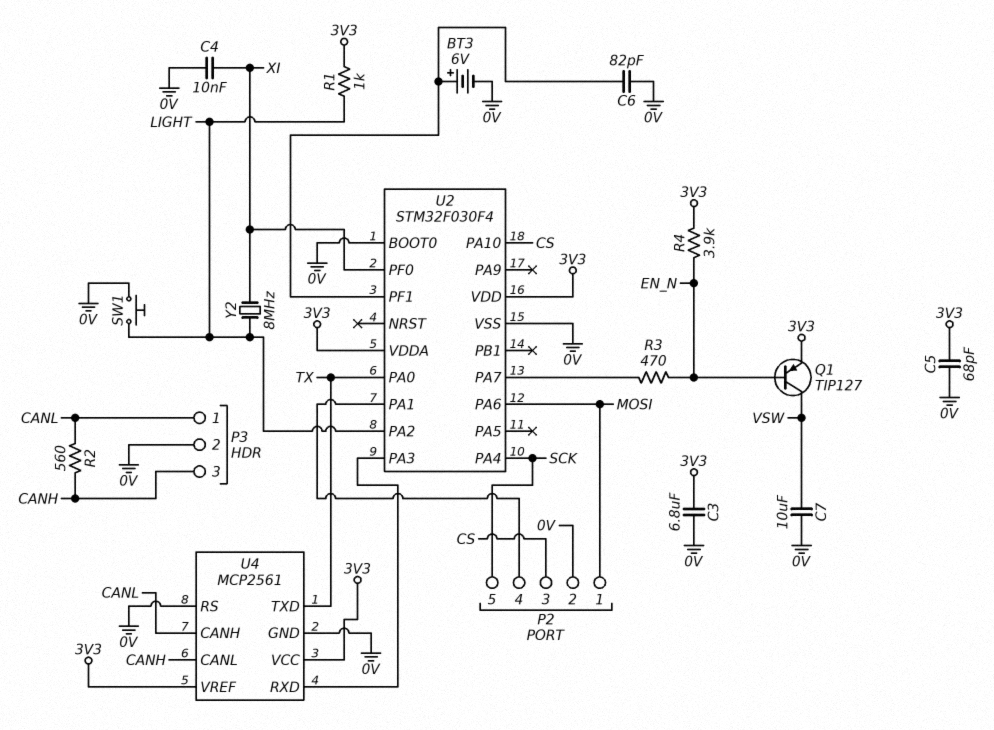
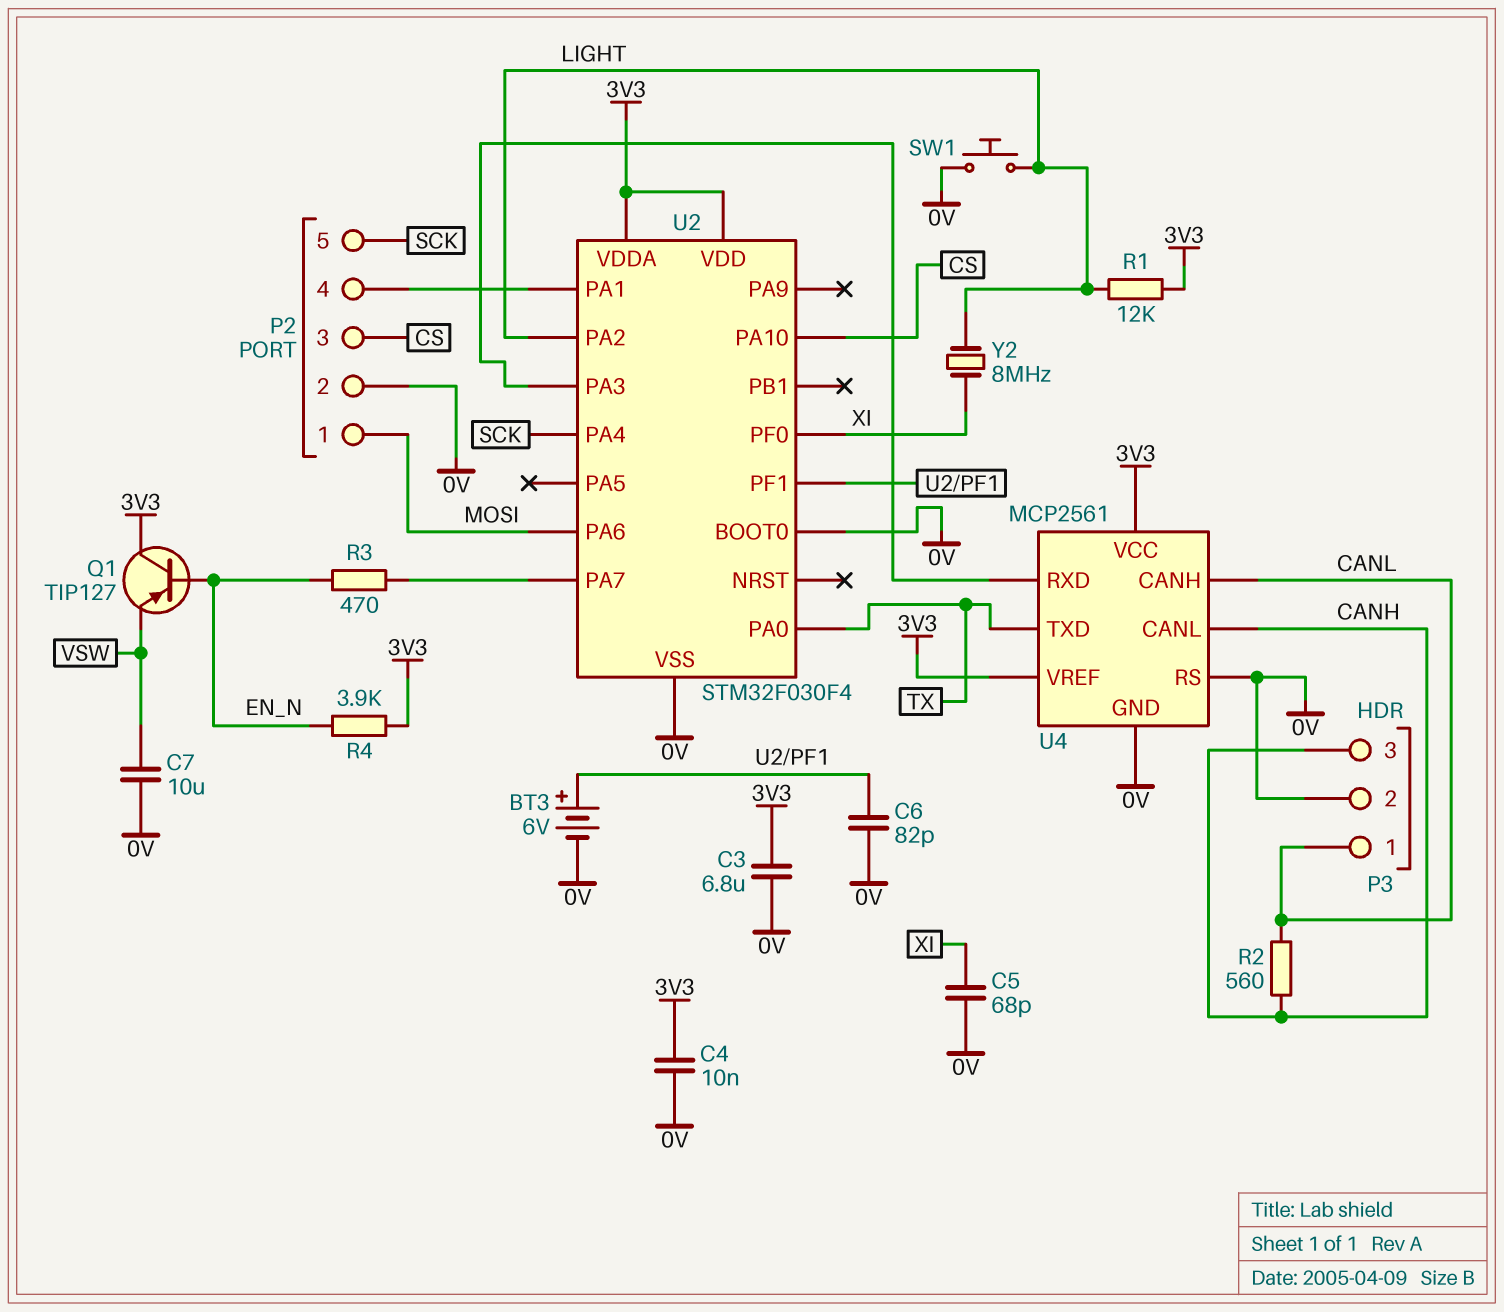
C4: 10nF (0V, XI) -> 10nF (0V, 3V3)
C5: 68pF (0V, 3V3) -> 68pF (0V, XI)
Q1: PNP TIP127 (B EN_N, C VSW, E 3V3) -> PNP TIP127 (B EN_N, C 3V3, E VSW)
R1: 1k (3V3, LIGHT) -> 12k (3V3, LIGHT)

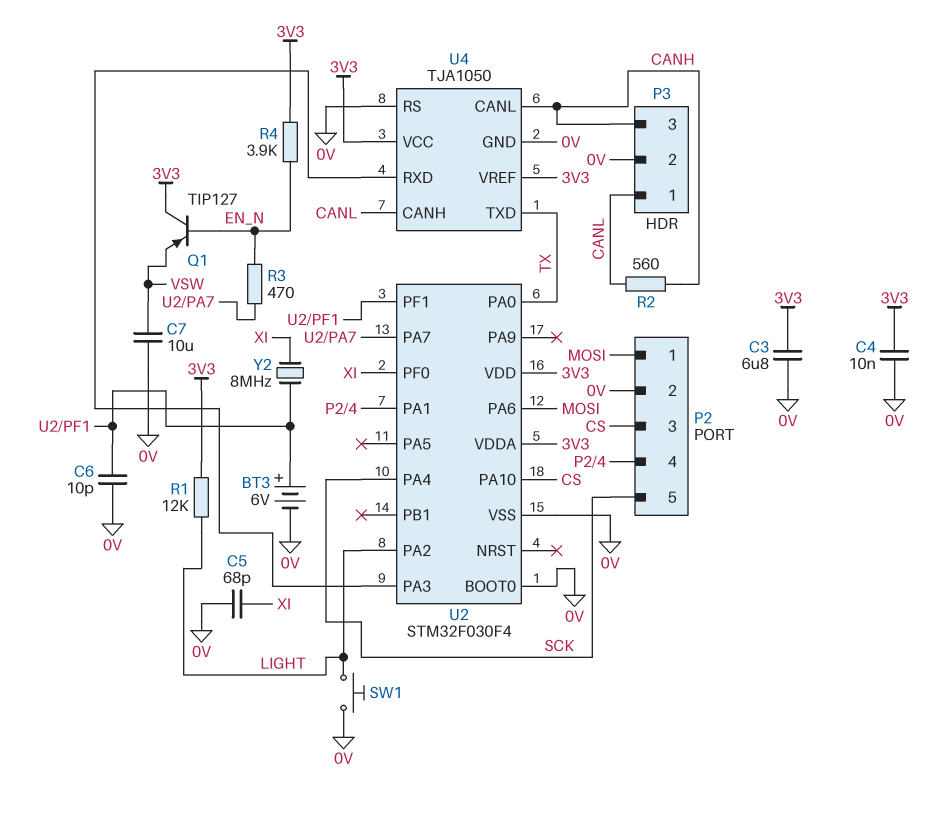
C6: 82pF (0V, U2/PF1) -> 10pF (0V, U2/PF1)
U4: MCP2561 -> TJA1050
Y2: 8MHz (LIGHT, XI) -> 8MHz (U2/PF1, XI)

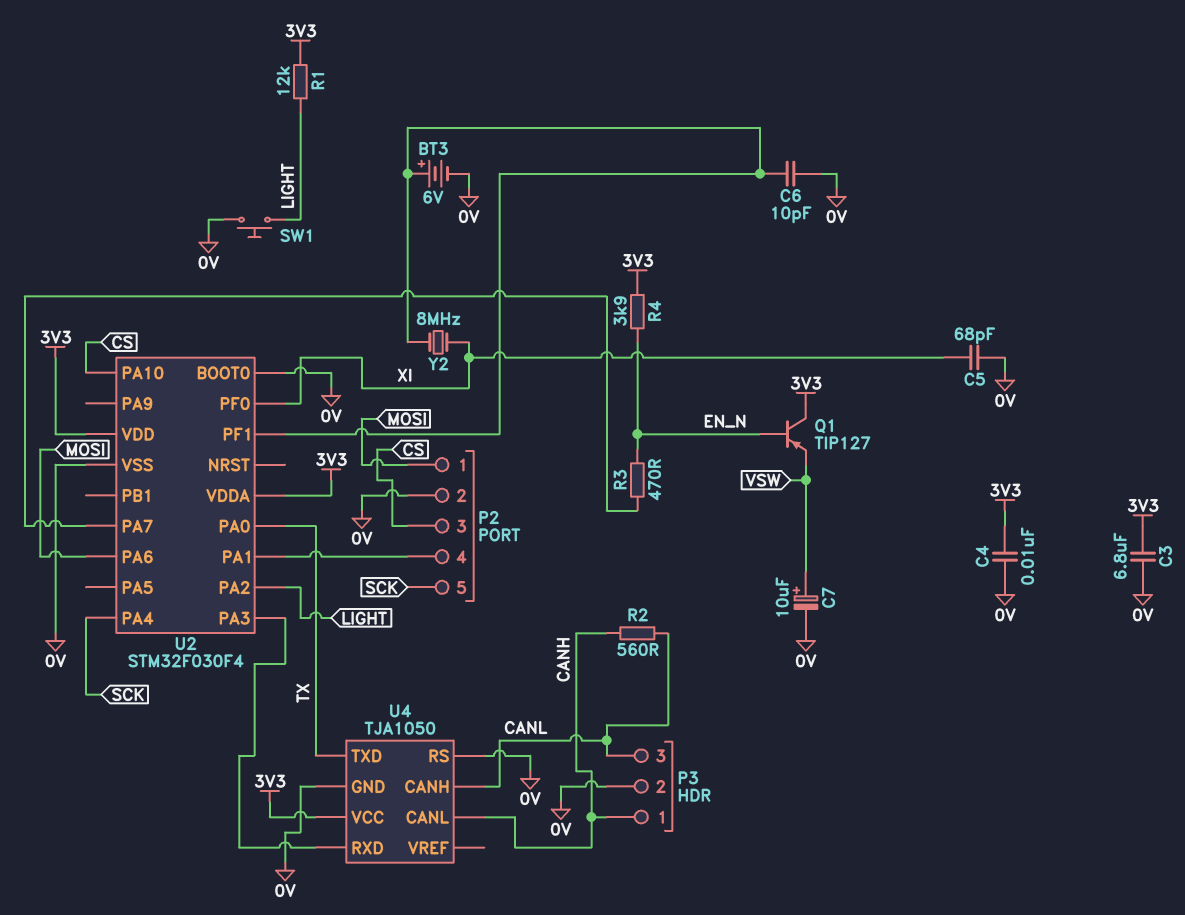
C7: 10uF (0V, VSW) -> 10uF (plus VSW, minus 0V)
P3 pin 1: CANL -> CANH
P3 pin 3: CANH -> CANL
U4 pin VREF: 3V3 -> none

